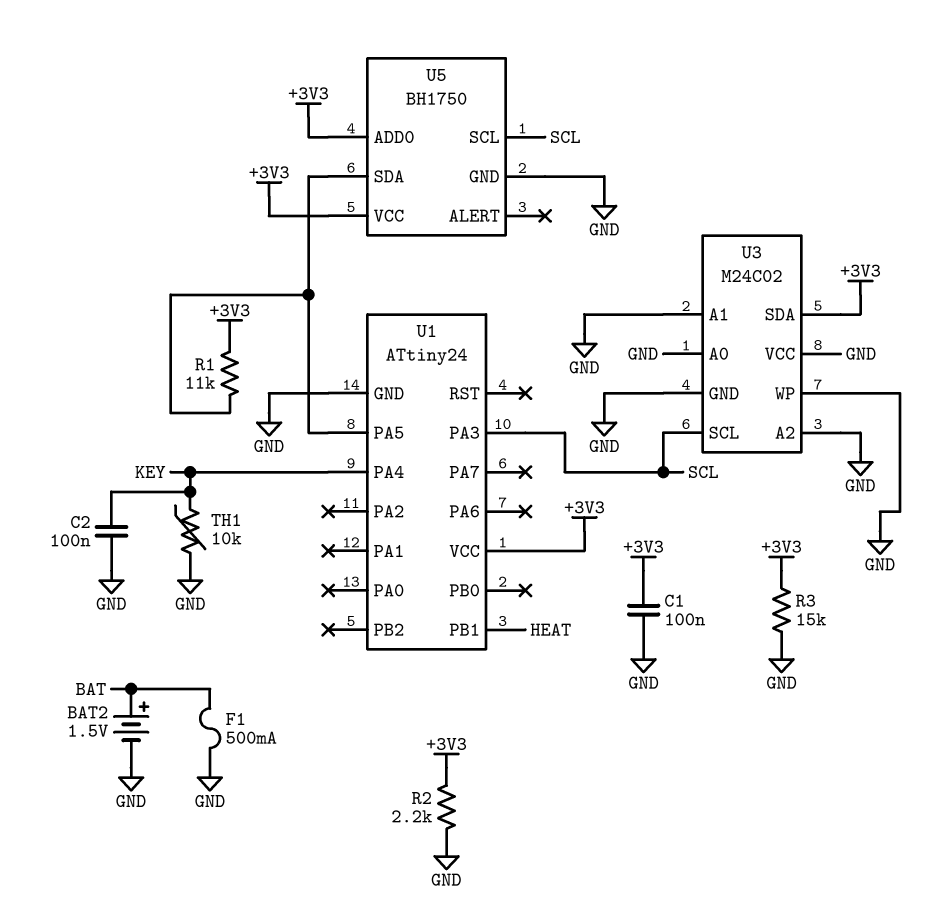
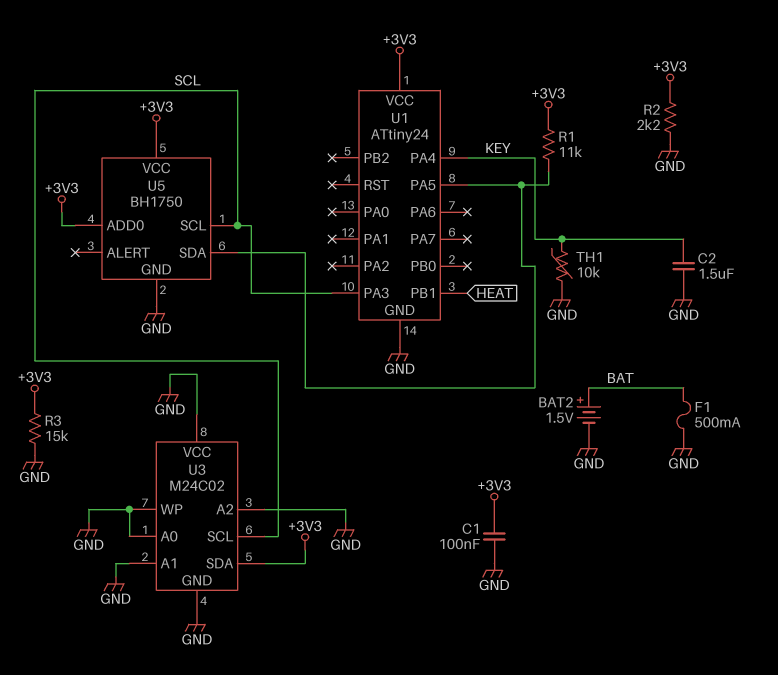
C2: 100nF (GND, KEY) -> 1.5uF (GND, KEY)

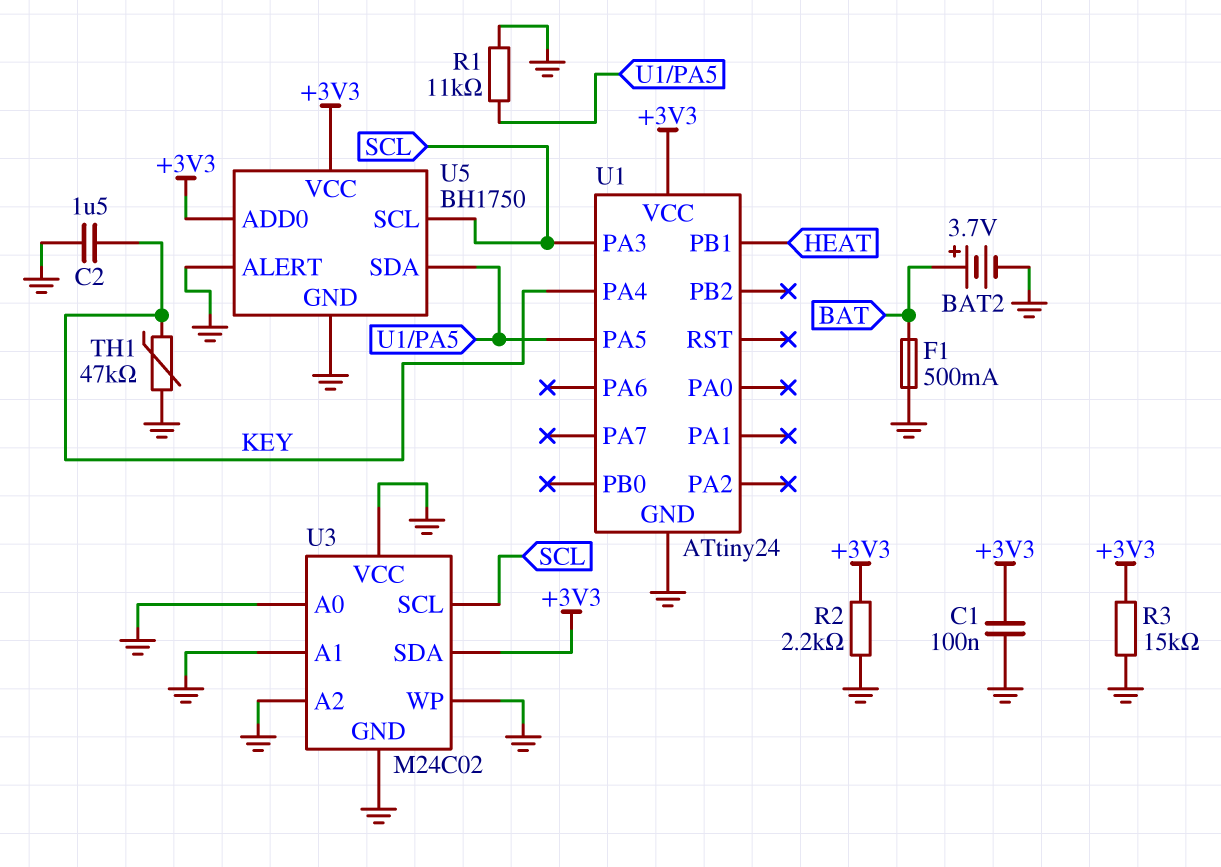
BAT2: 1.5V (plus BAT, minus GND) -> 3.7V (plus BAT, minus GND)
R1: 11k (+3V3, U1/PA5) -> 11k (GND, U1/PA5)
TH1: 10k (GND, KEY) -> 47k (GND, KEY)
U5 pin ALERT: none -> GND

